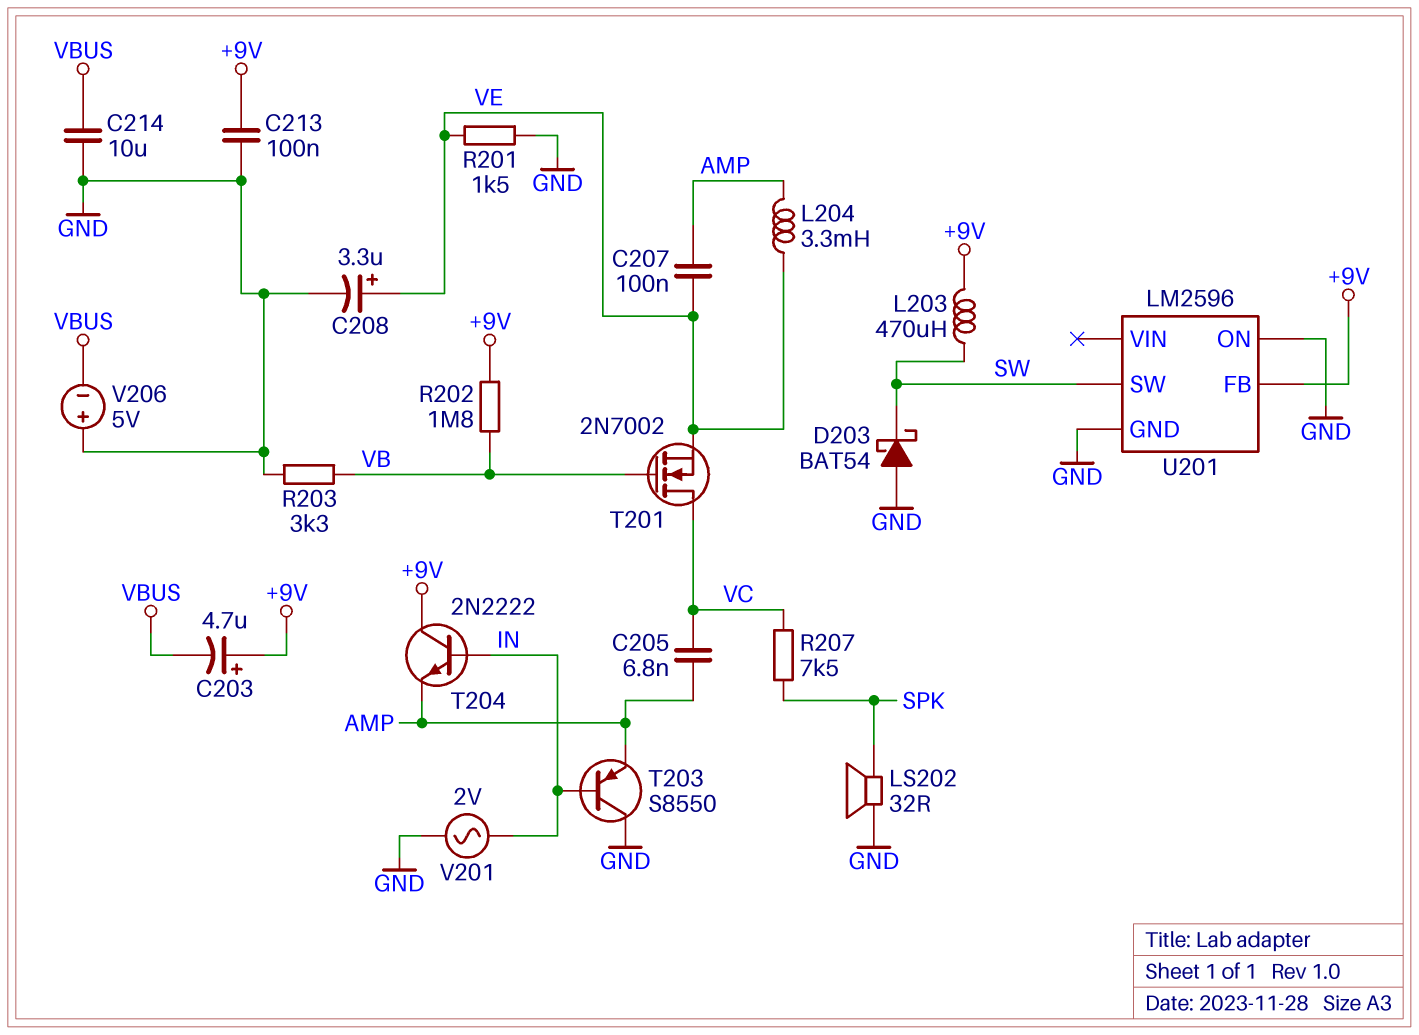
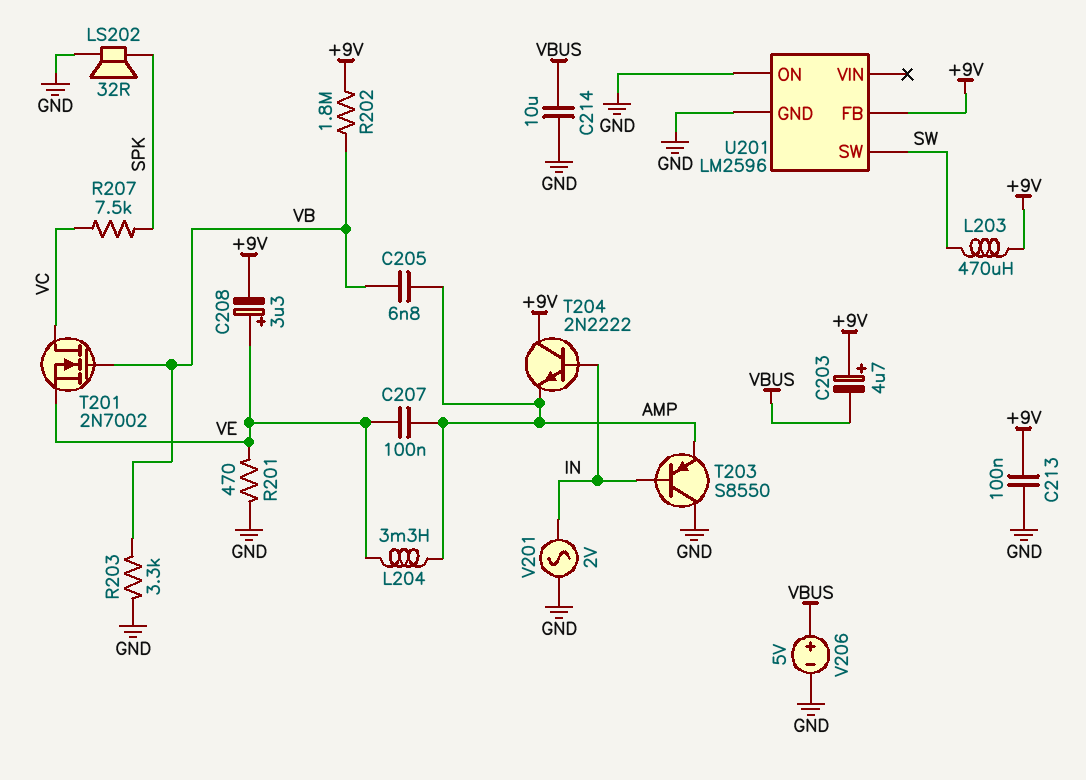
C205: 6.8nF (AMP, VC) -> 6.8nF (AMP, VB)
C208: 3.3uF (plus VE, minus GND) -> 3.3uF (plus VE, minus +9V)
D203: schottky BAT54 (A GND, K SW) -> none
R201: 1.5k (GND, VE) -> 470 (GND, VE)
V206: 5V (plus GND, minus VBUS) -> 5V (plus VBUS, minus GND)

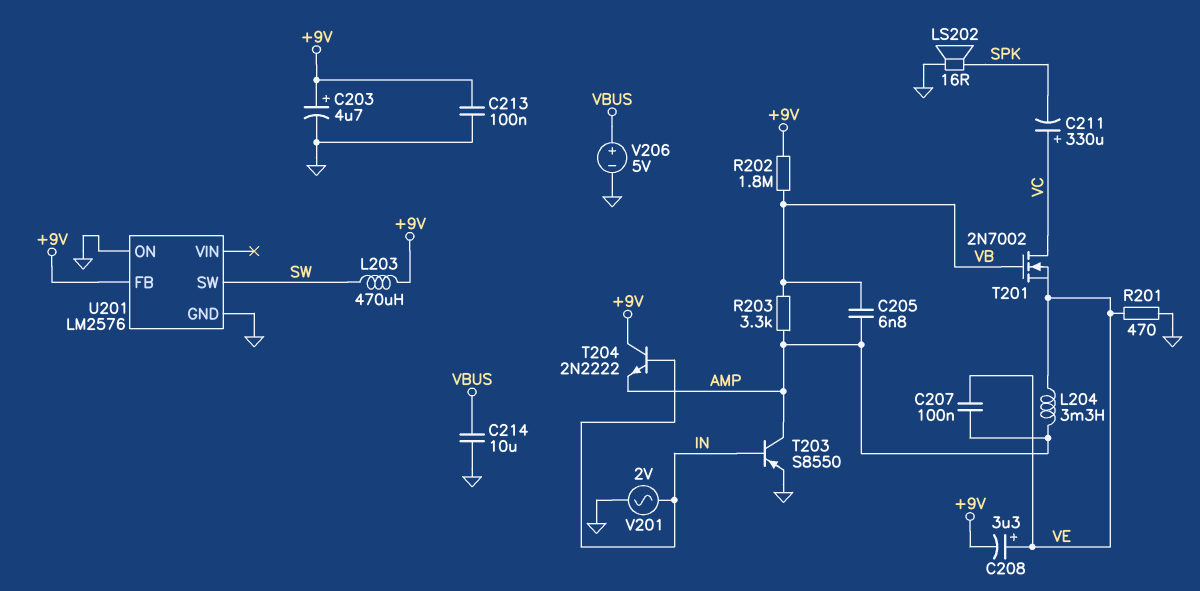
C203: 4.7uF (plus +9V, minus VBUS) -> 4.7uF (plus +9V, minus GND)
C211: none -> 330uF (plus VC, minus SPK)
LS202: speaker 32R (GND, SPK) -> speaker 16R (GND, SPK)
R203: 3.3k (GND, VB) -> 3.3k (AMP, VB)
R207: 7.5k (SPK, VC) -> none
T203: PNP S8550 (B IN, C GND, E AMP) -> PNP S8550 (B IN, C AMP, E GND)
U201: LM2596 -> LM2576

